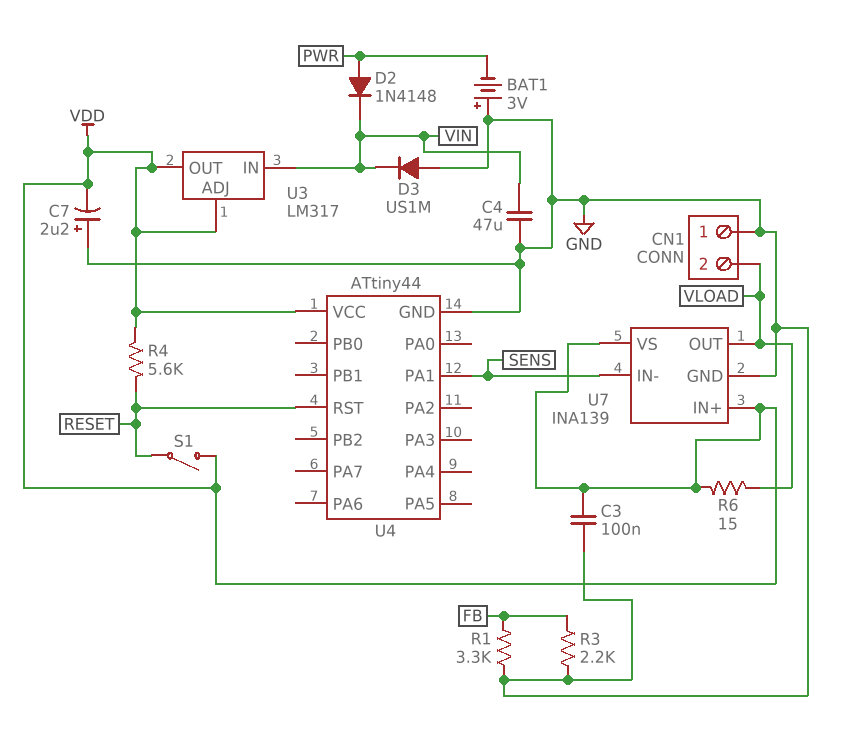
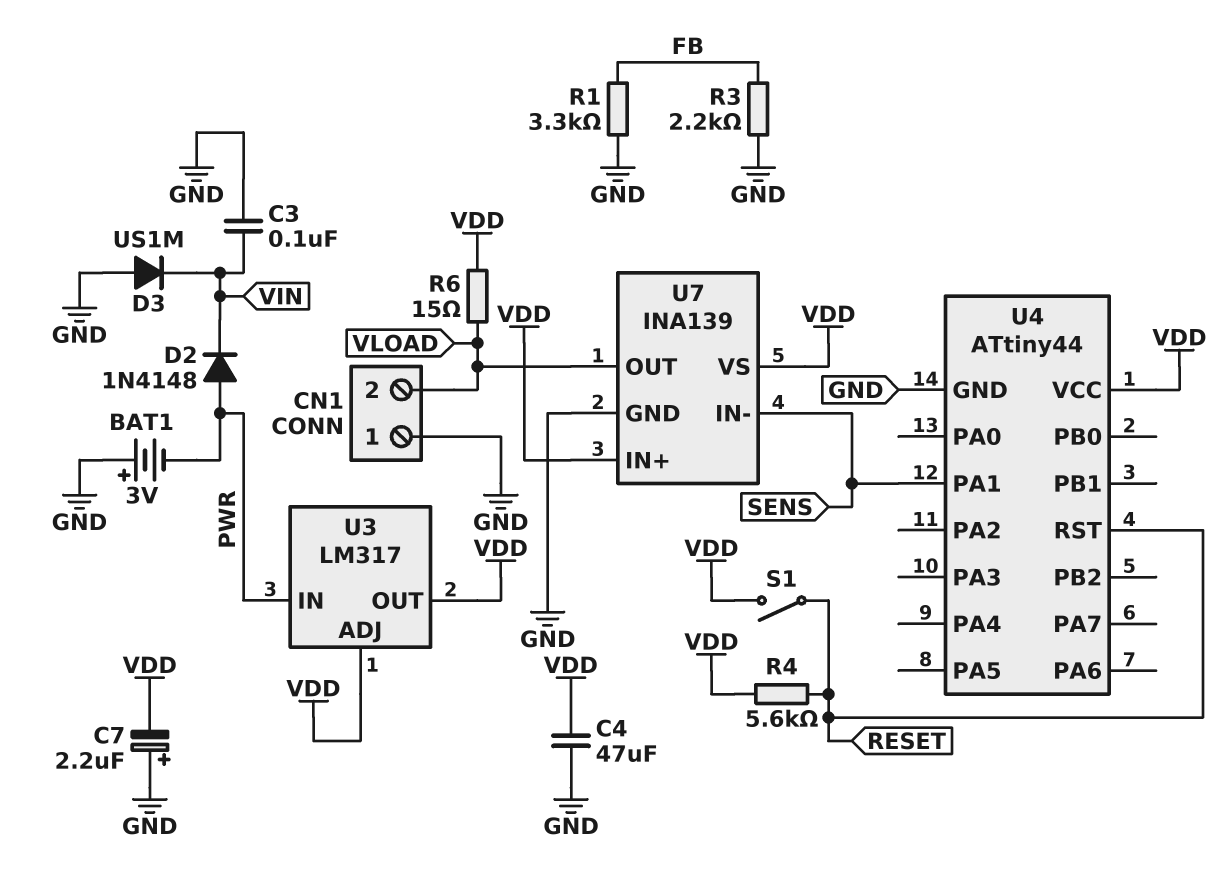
C3: 100nF (GND, VDD) -> 100nF (GND, VIN)
C4: 47uF (GND, VIN) -> 47uF (GND, VDD)
U3 pin IN: VIN -> PWR

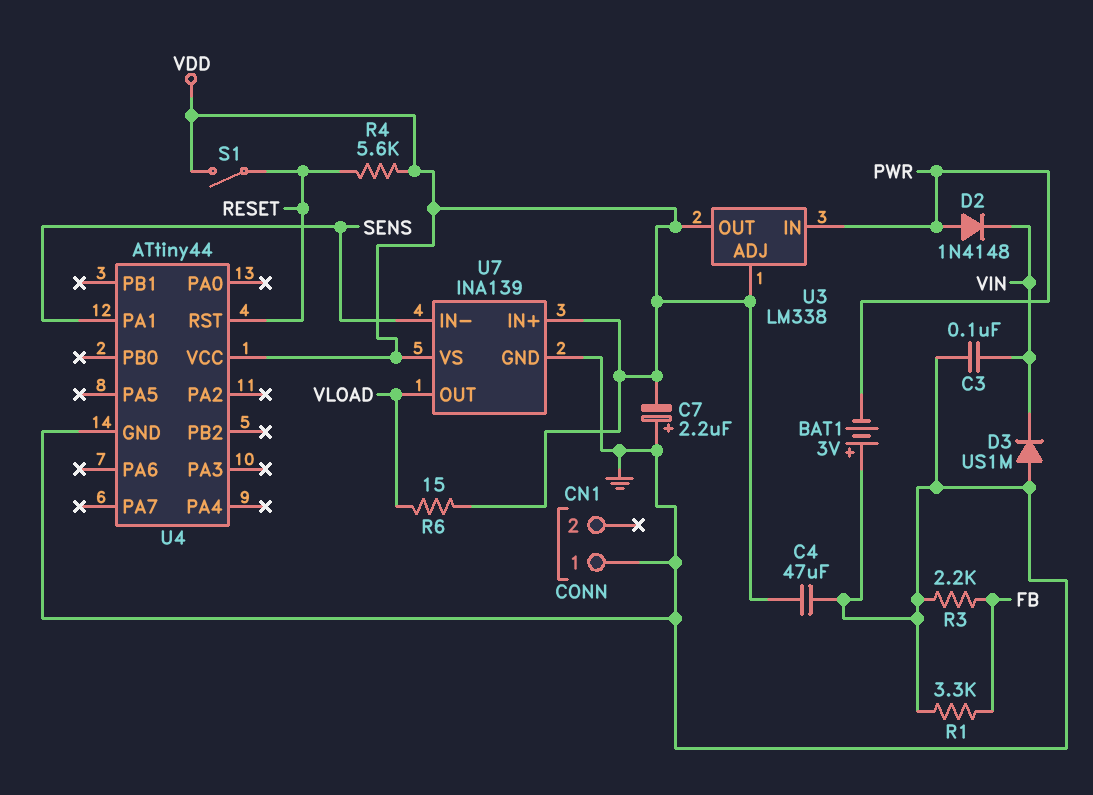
CN1 pin 2: VLOAD -> none
U3: LM317 -> LM338

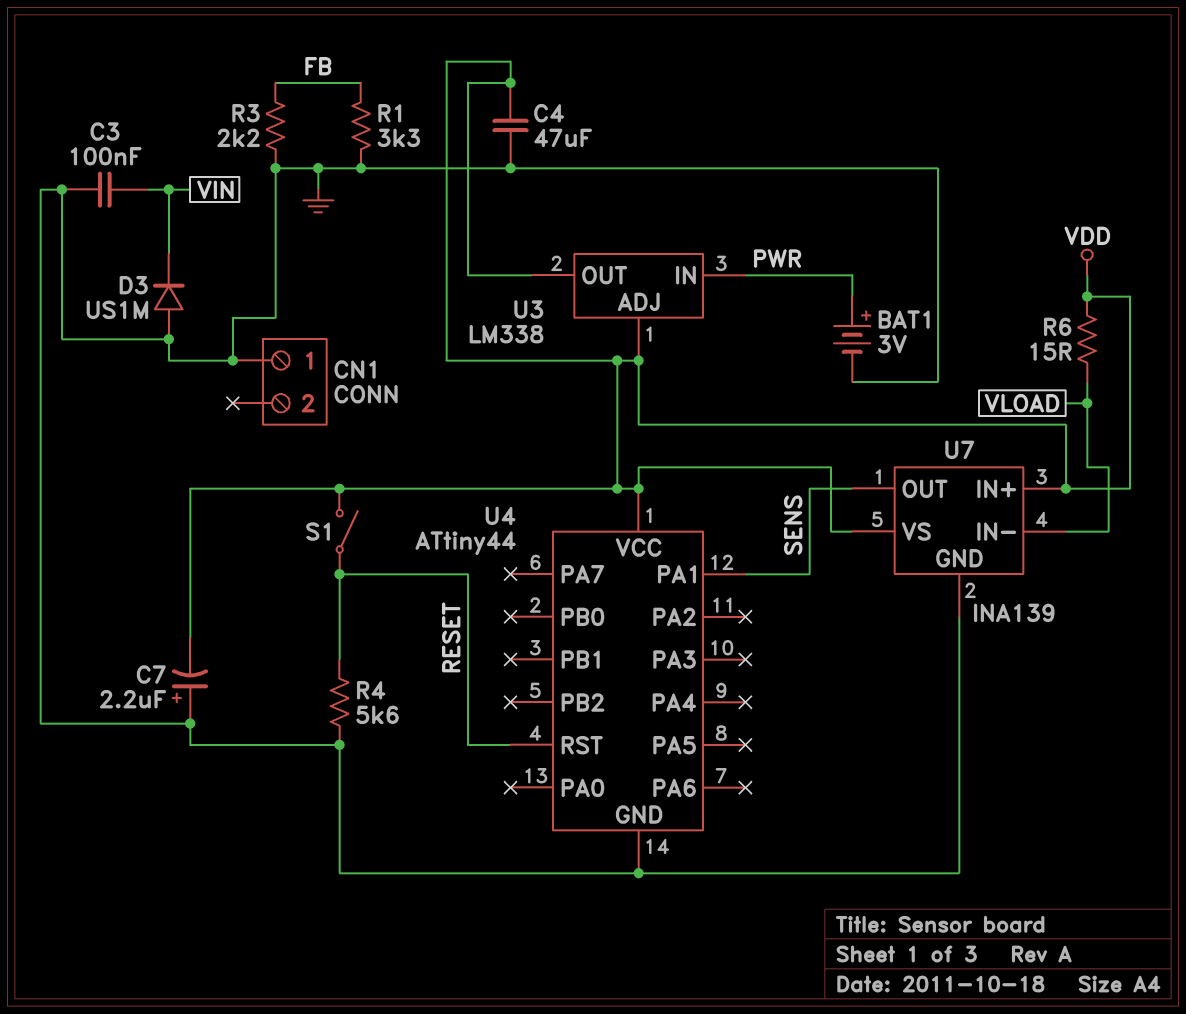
BAT1: 3V (plus GND, minus PWR) -> 3V (plus PWR, minus GND)
D2: diode 1N4148 (A PWR, K VIN) -> none
R4: 5.6k (RESET, VDD) -> 5.6k (GND, RESET)
U7 pin IN-: SENS -> VLOAD
U7 pin OUT: VLOAD -> SENS

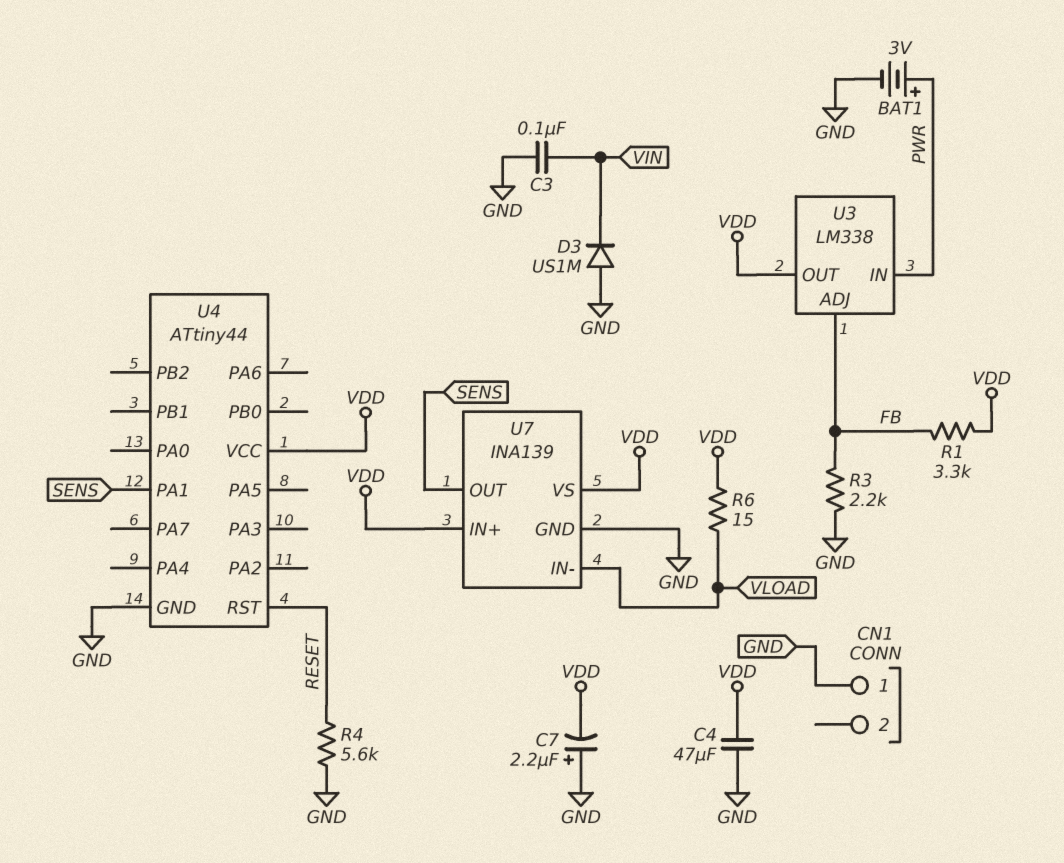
R1: 3.3k (FB, GND) -> 3.3k (FB, VDD)
S1: switch (RESET, VDD) -> none
U3 pin ADJ: VDD -> FB

